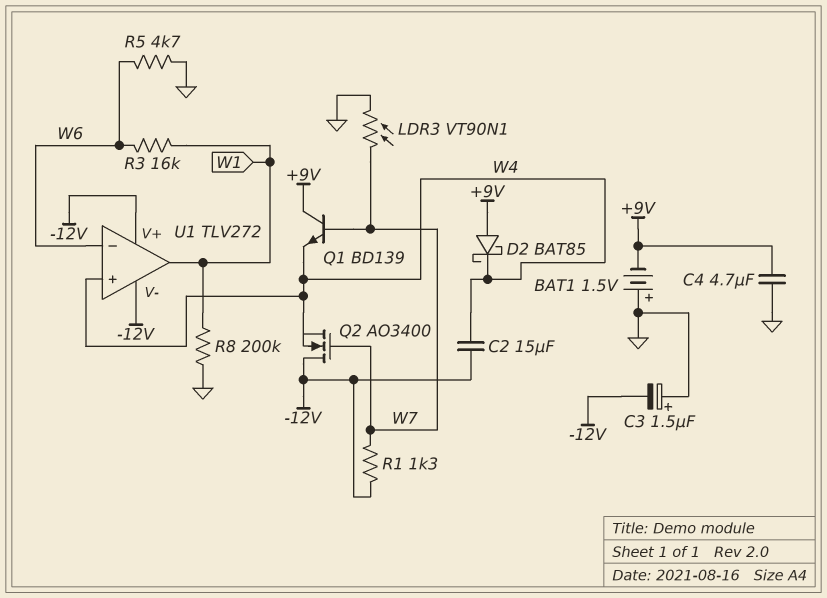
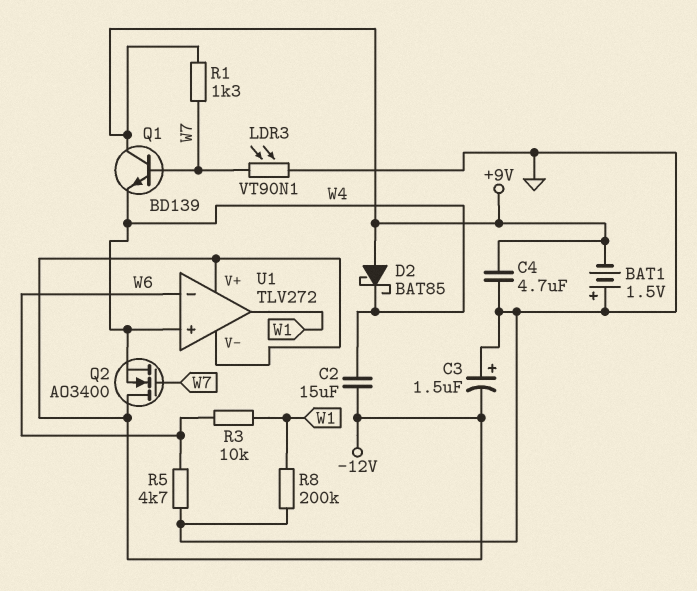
R1: 1.3k (-12V, W7) -> 1.3k (+9V, W7)
R3: 16k (W1, W6) -> 10k (W1, W6)

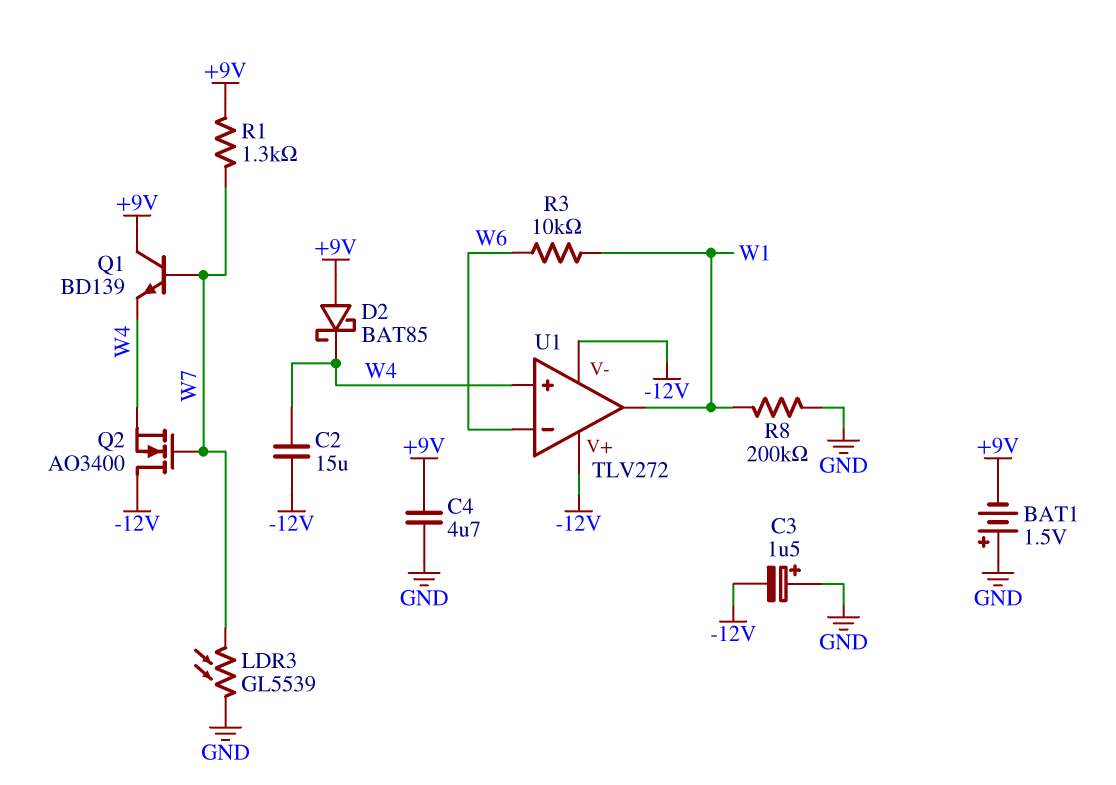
LDR3: VT90N1 (GND, W7) -> GL5539 (GND, W7)
R5: 4.7k (GND, W6) -> none

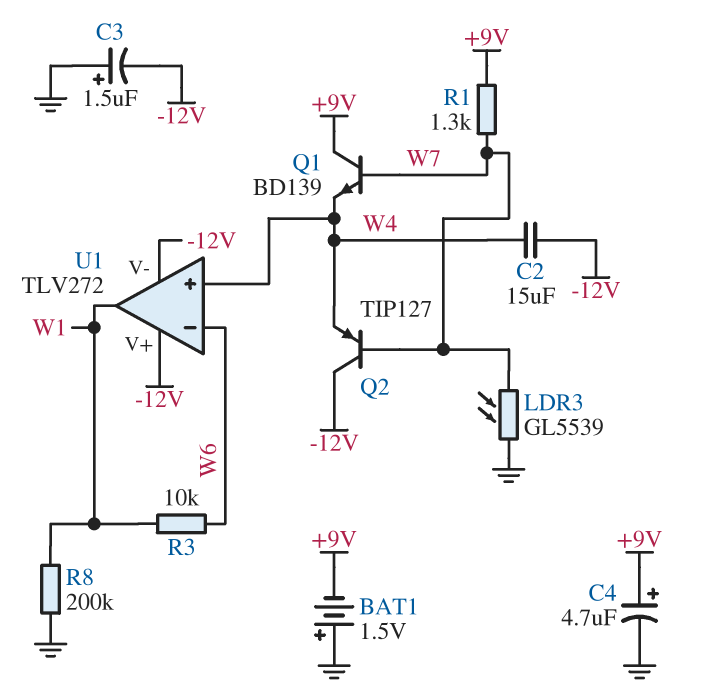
C4: 4.7uF (+9V, GND) -> 4.7uF (plus +9V, minus GND)
D2: schottky BAT85 (A +9V, K W4) -> none
Q2: NMOS AO3400 (G W7, D -12V, S W4) -> PNP TIP127 (B W7, C -12V, E W4)

